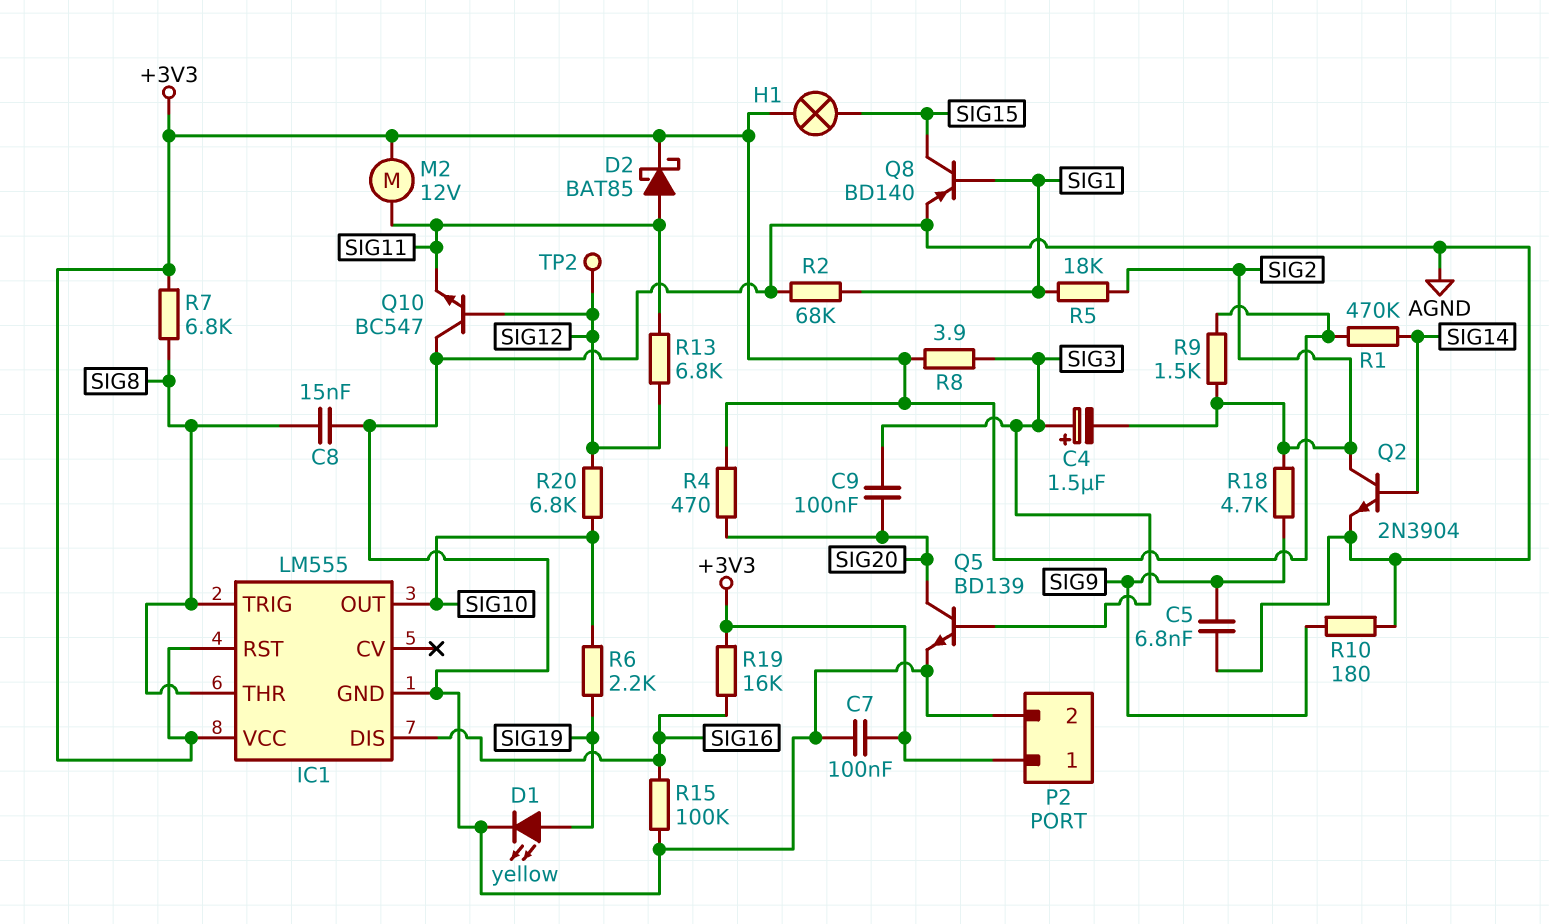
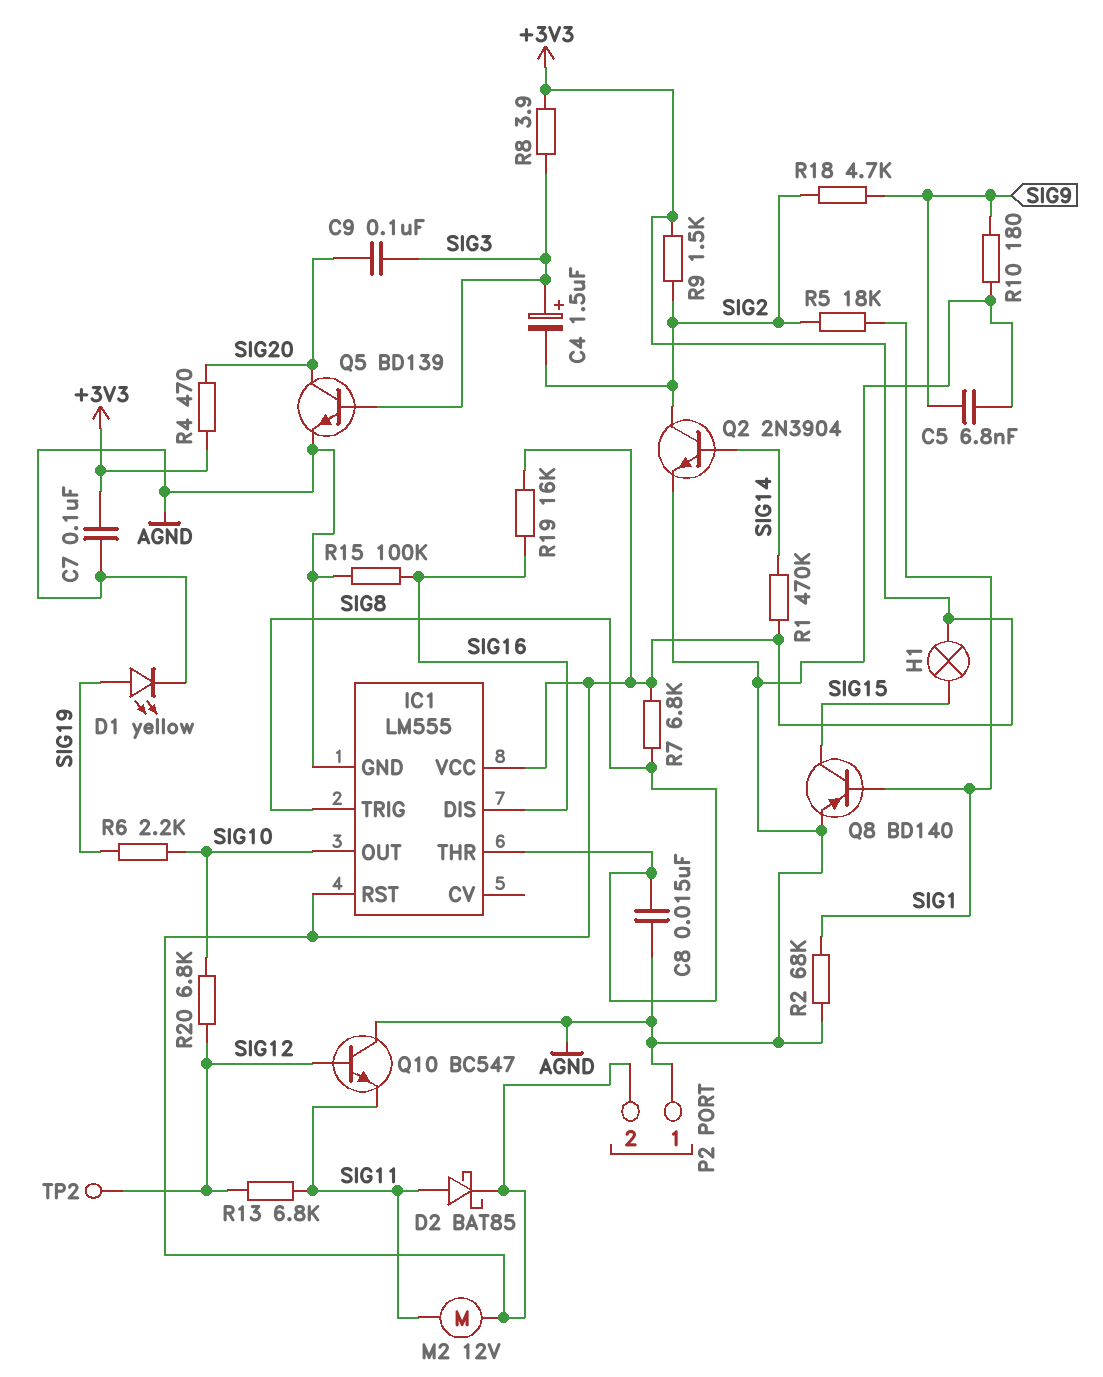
P2 pin 1: +3V3 -> AGND
P2 pin 2: AGND -> +3V3

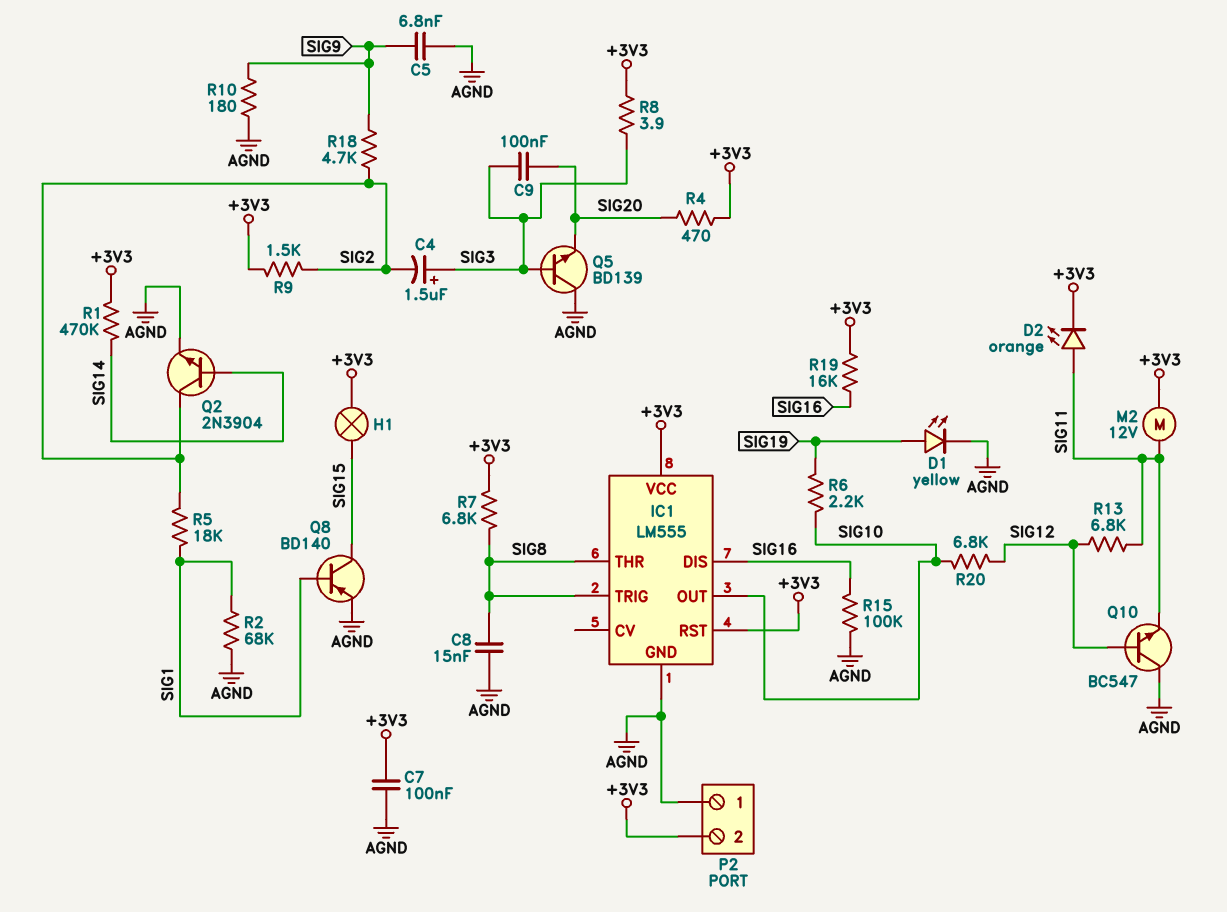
D2: schottky BAT85 (A SIG11, K +3V3) -> LED orange (A SIG11, K +3V3)
Q5: NPN BD139 (B SIG3, C SIG20, E AGND) -> NPN BD139 (B SIG3, C AGND, E SIG20)
TP2: test point (SIG12) -> none

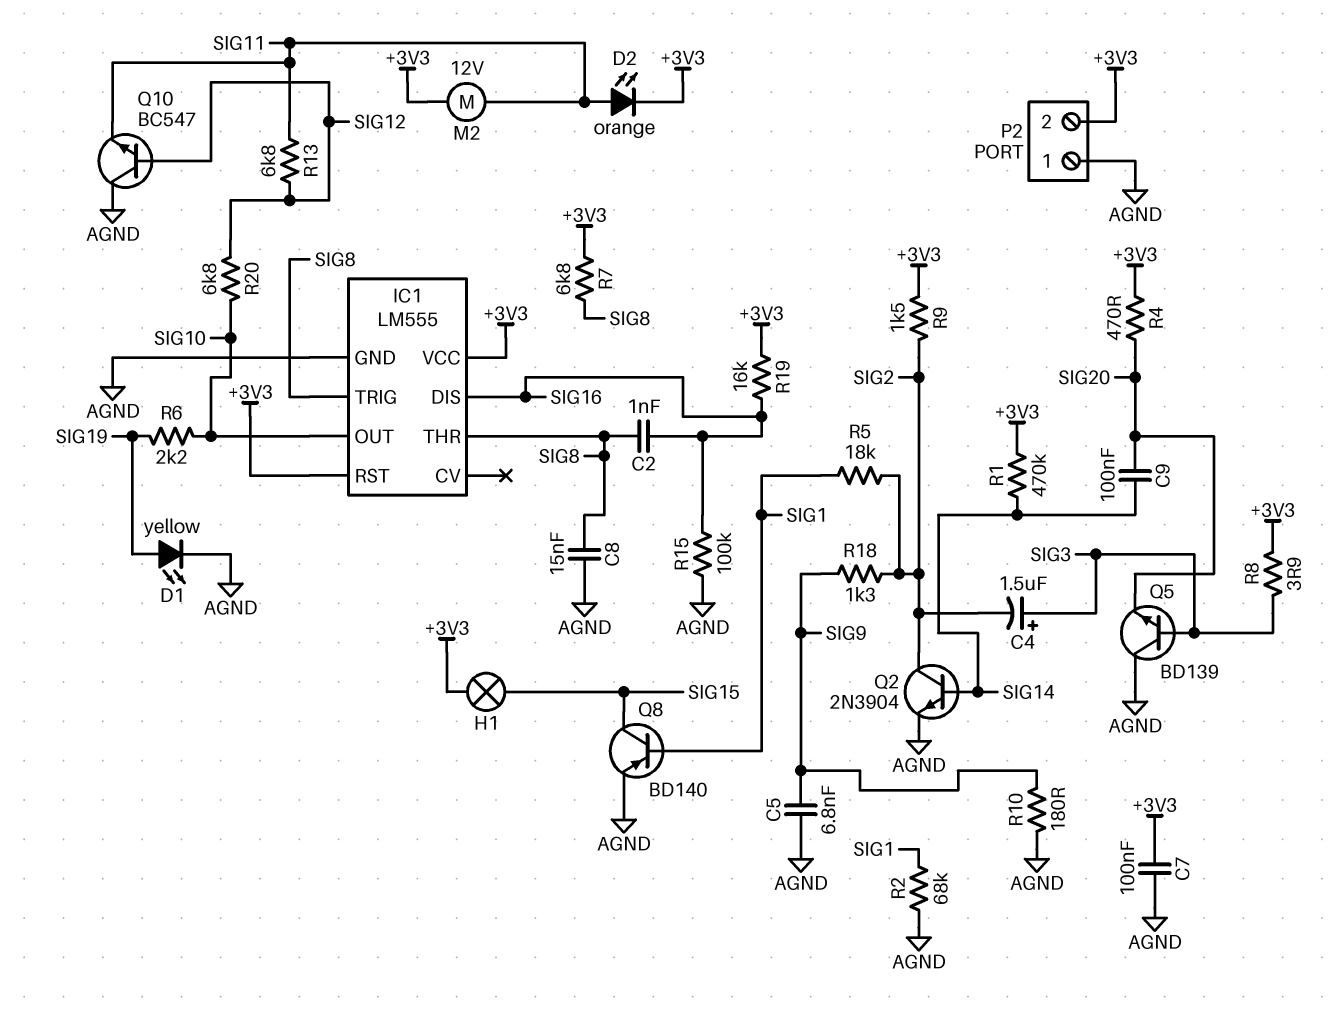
C2: none -> 1nF (SIG8, SIG16)
C9: 100nF (SIG3, SIG20) -> 100nF (SIG14, SIG20)
R18: 4.7k (SIG2, SIG9) -> 1.3k (SIG2, SIG9)

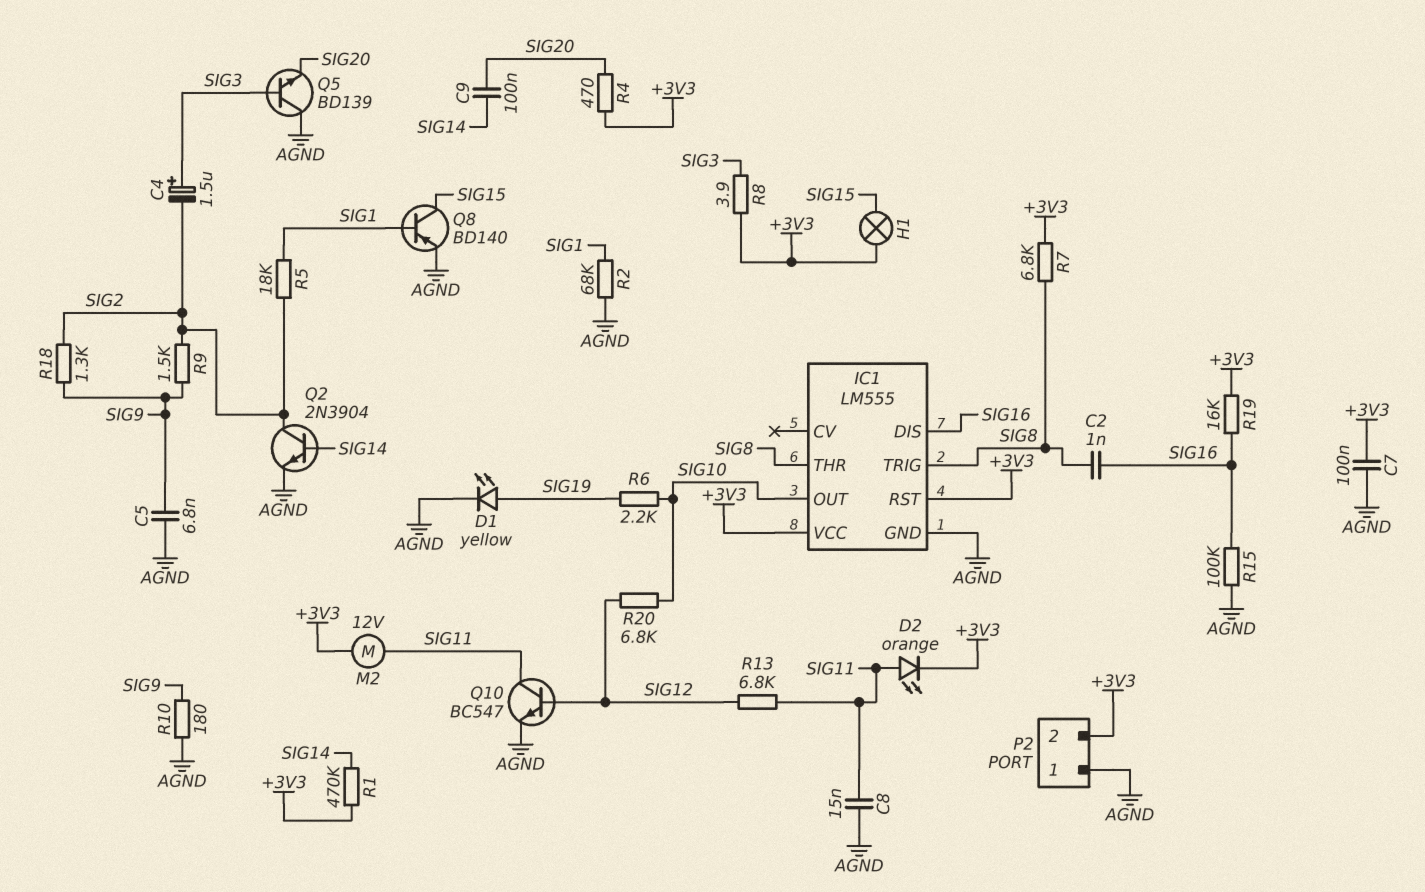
C8: 15nF (AGND, SIG8) -> 15nF (AGND, SIG11)
Q10: NPN BC547 (B SIG12, C AGND, E SIG11) -> NPN BC547 (B SIG12, C SIG11, E AGND)
R9: 1.5k (+3V3, SIG2) -> 1.5k (SIG2, SIG9)

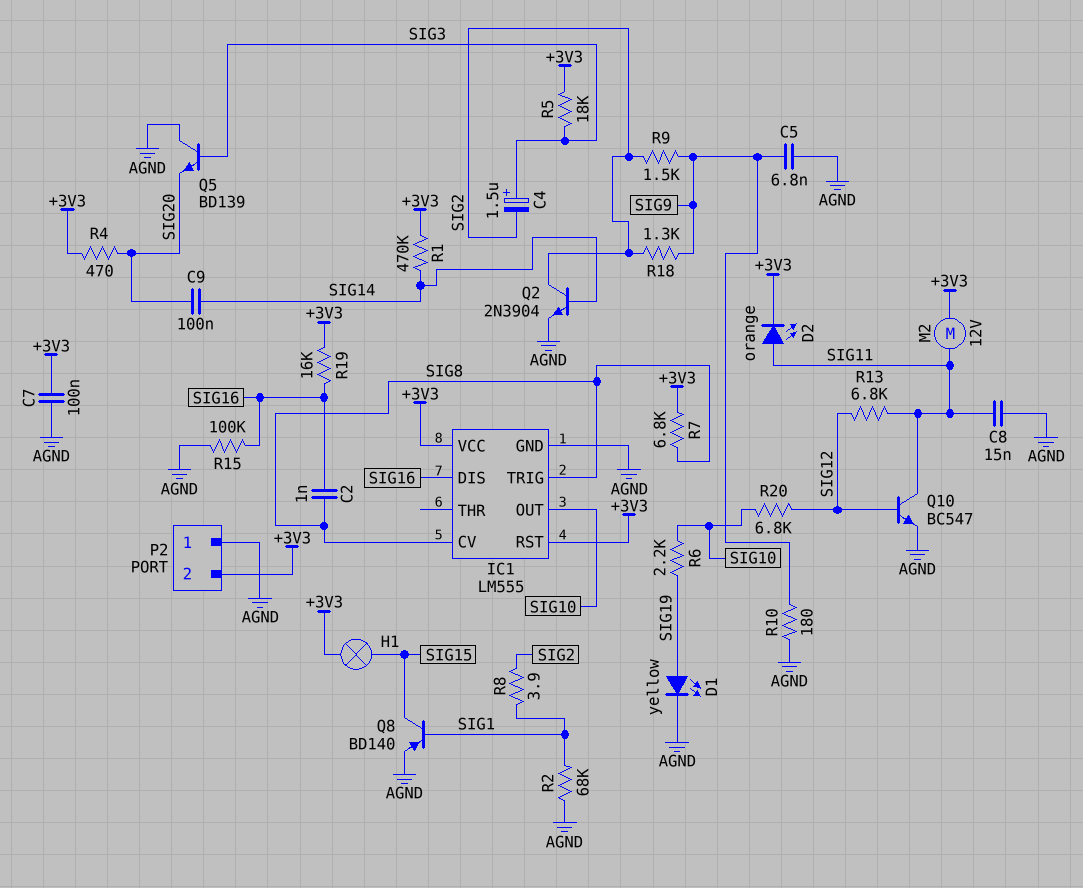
IC1 pin CV: none -> SIG8
IC1 pin THR: SIG8 -> none
R5: 18k (SIG1, SIG2) -> 18k (+3V3, SIG3)
R8: 3.9 (+3V3, SIG3) -> 3.9 (SIG1, SIG2)

